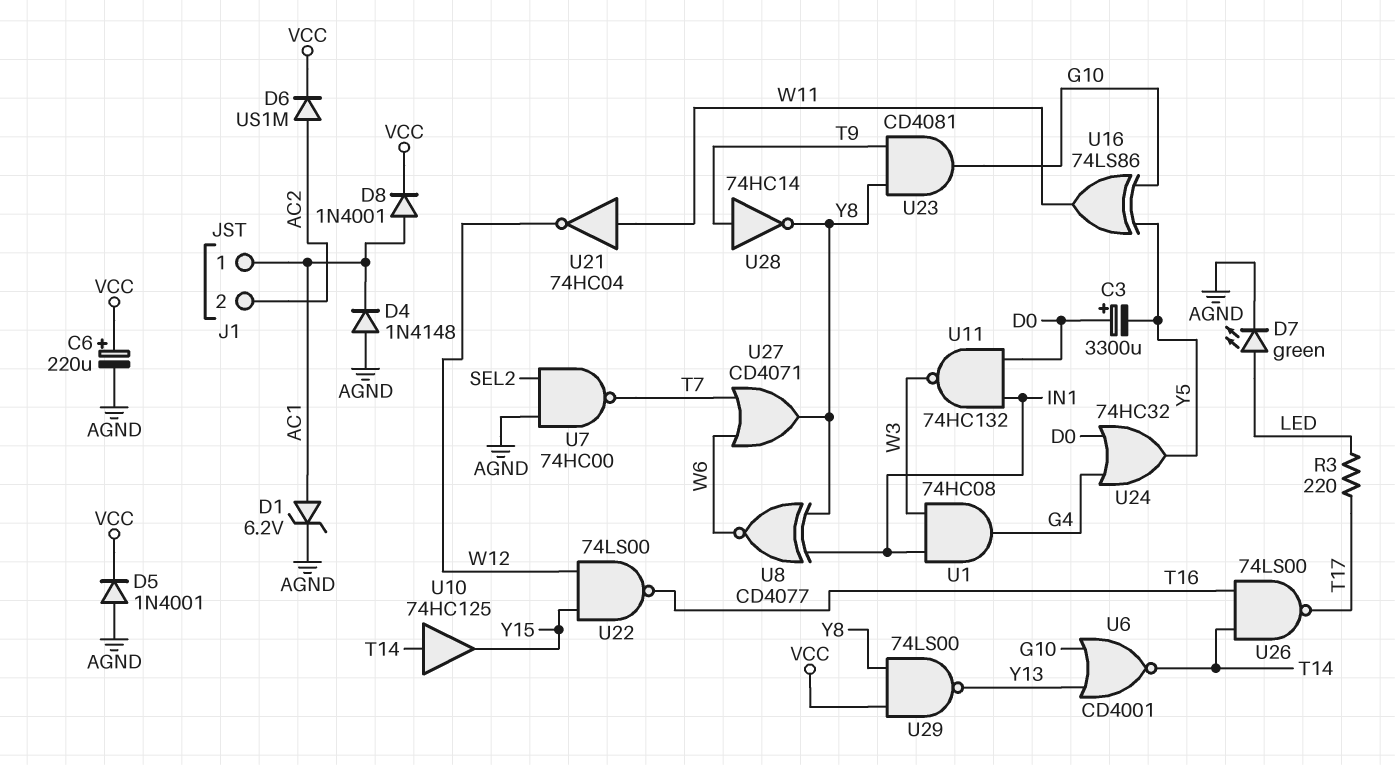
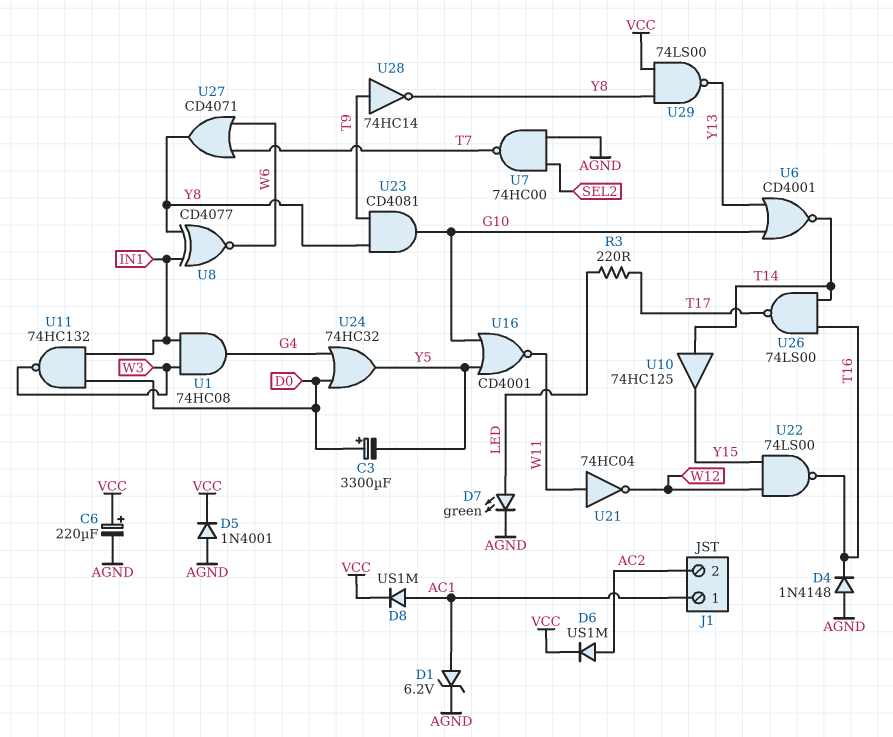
D4: diode 1N4148 (A AGND, K AC1) -> diode 1N4148 (A AGND, K T16)
D8: diode 1N4001 (A AC1, K VCC) -> diode US1M (A AC1, K VCC)
U16: XOR 74LS86 (in G10, in Y5, out W11) -> NOR CD4001 (in G10, in Y5, out W11)

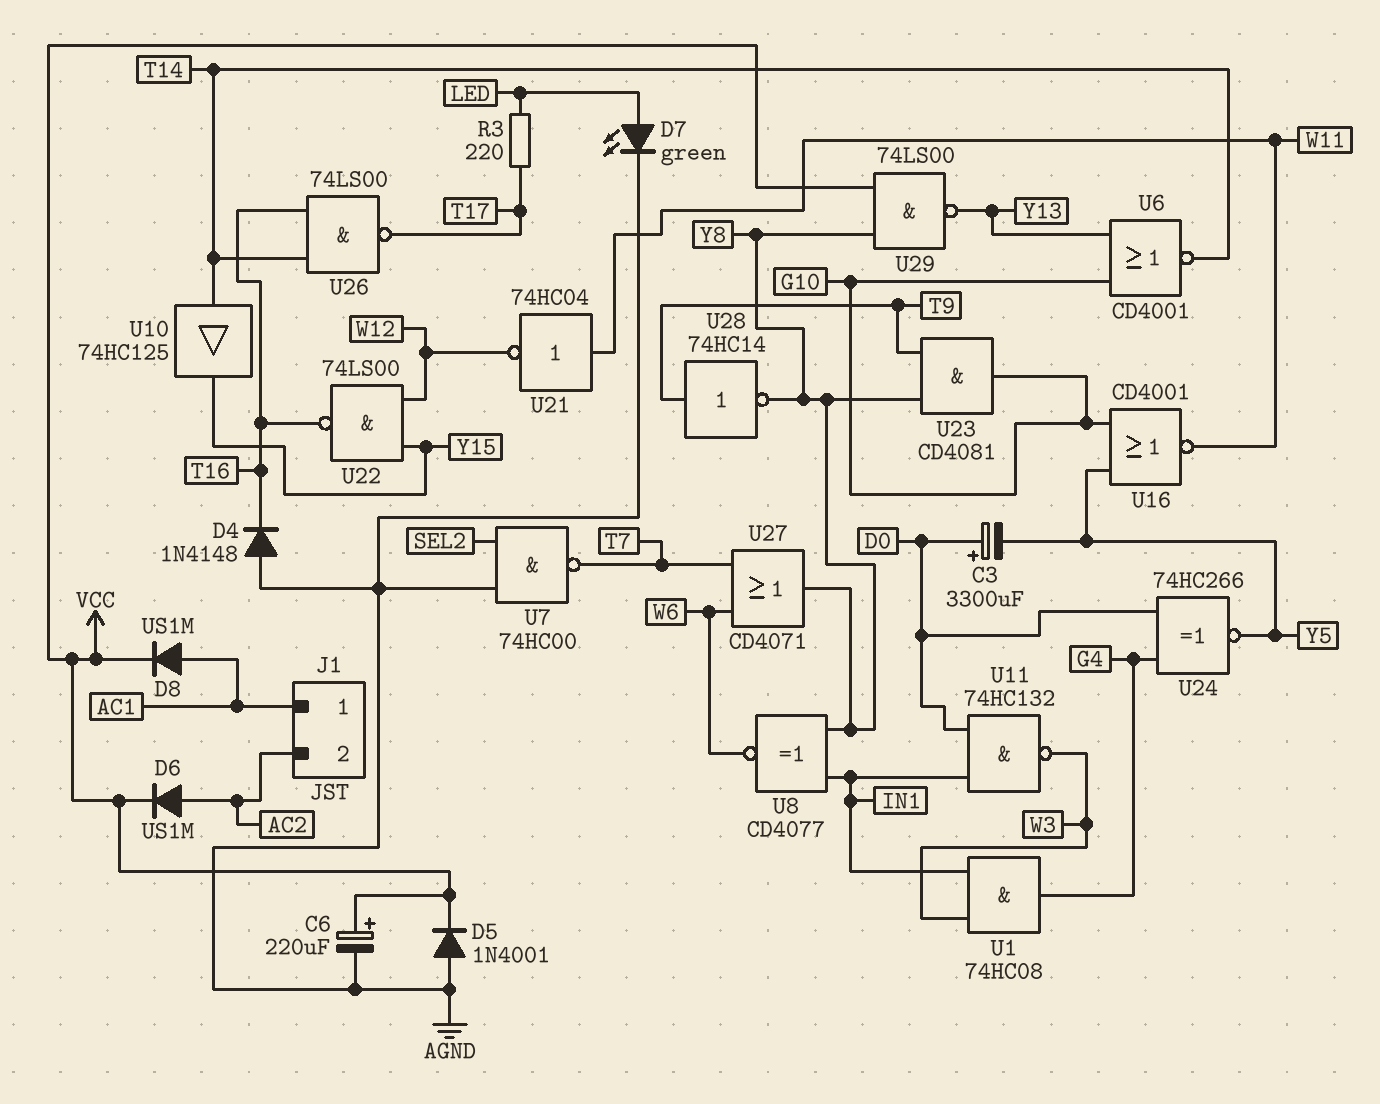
D1: zener 6.2V (A AC1, K AGND) -> none
U24: OR 74HC32 (in D0, in G4, out Y5) -> XNOR 74HC266 (in D0, in G4, out Y5)

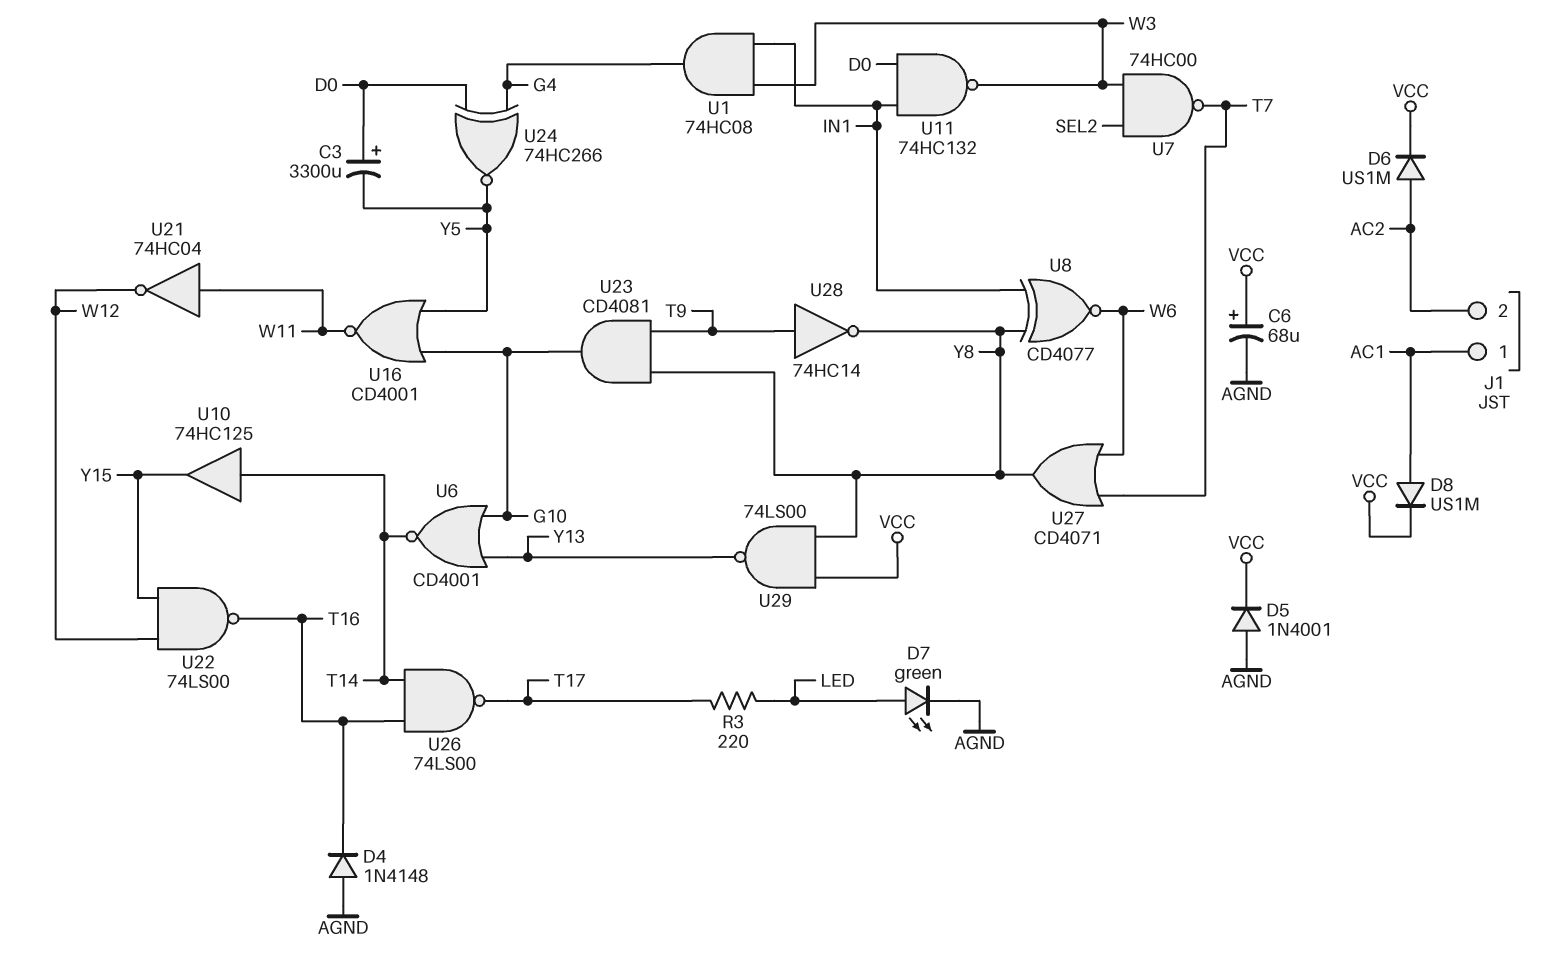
C6: 220uF (plus VCC, minus AGND) -> 68uF (plus VCC, minus AGND)
U7: NAND 74HC00 (in AGND, in SEL2, out T7) -> NAND 74HC00 (in SEL2, in W3, out T7)

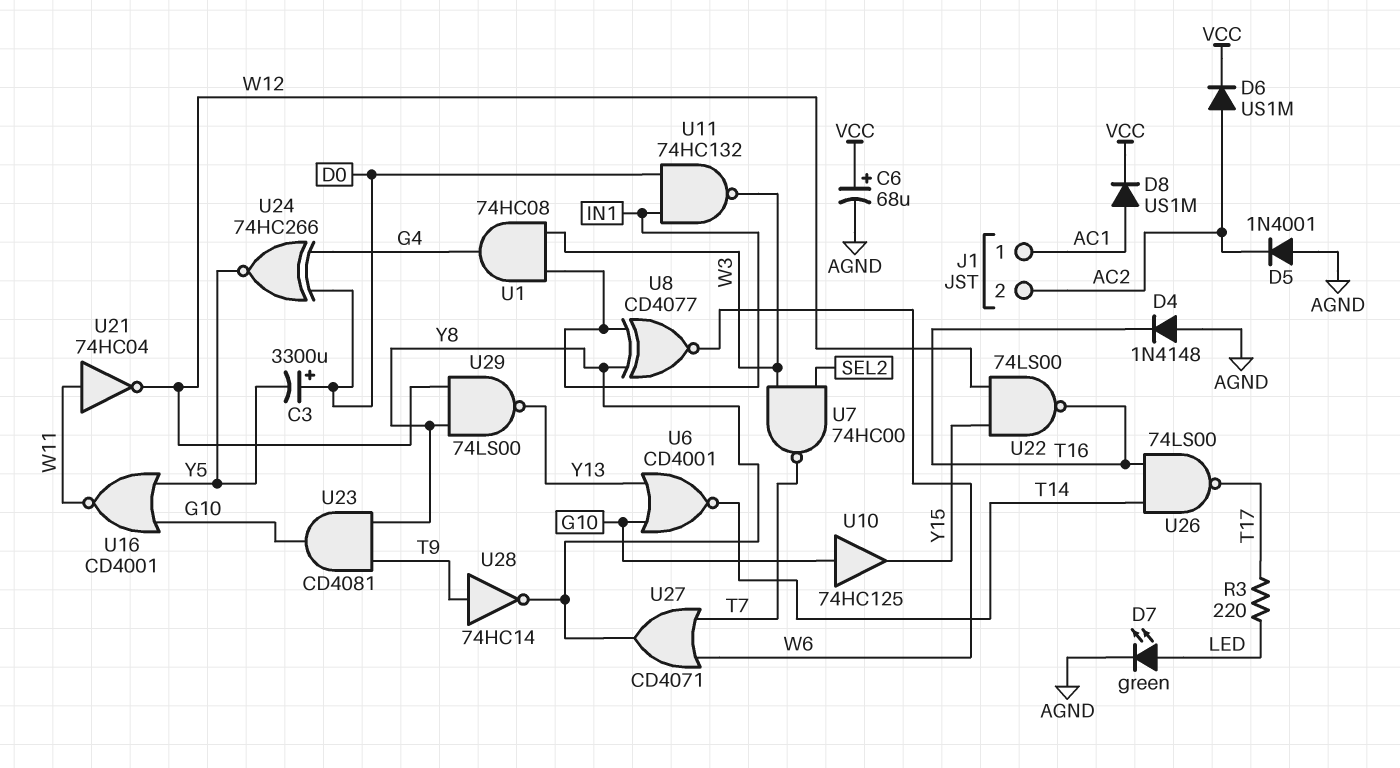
D5: diode 1N4001 (A AGND, K VCC) -> diode 1N4001 (A AGND, K AC2)
U10: buffer 74HC125 (in T14, out Y15) -> buffer 74HC125 (in G10, out Y15)
U29: NAND 74LS00 (in VCC, in Y8, out Y13) -> NAND 74LS00 (in W12, in Y8, out Y13)

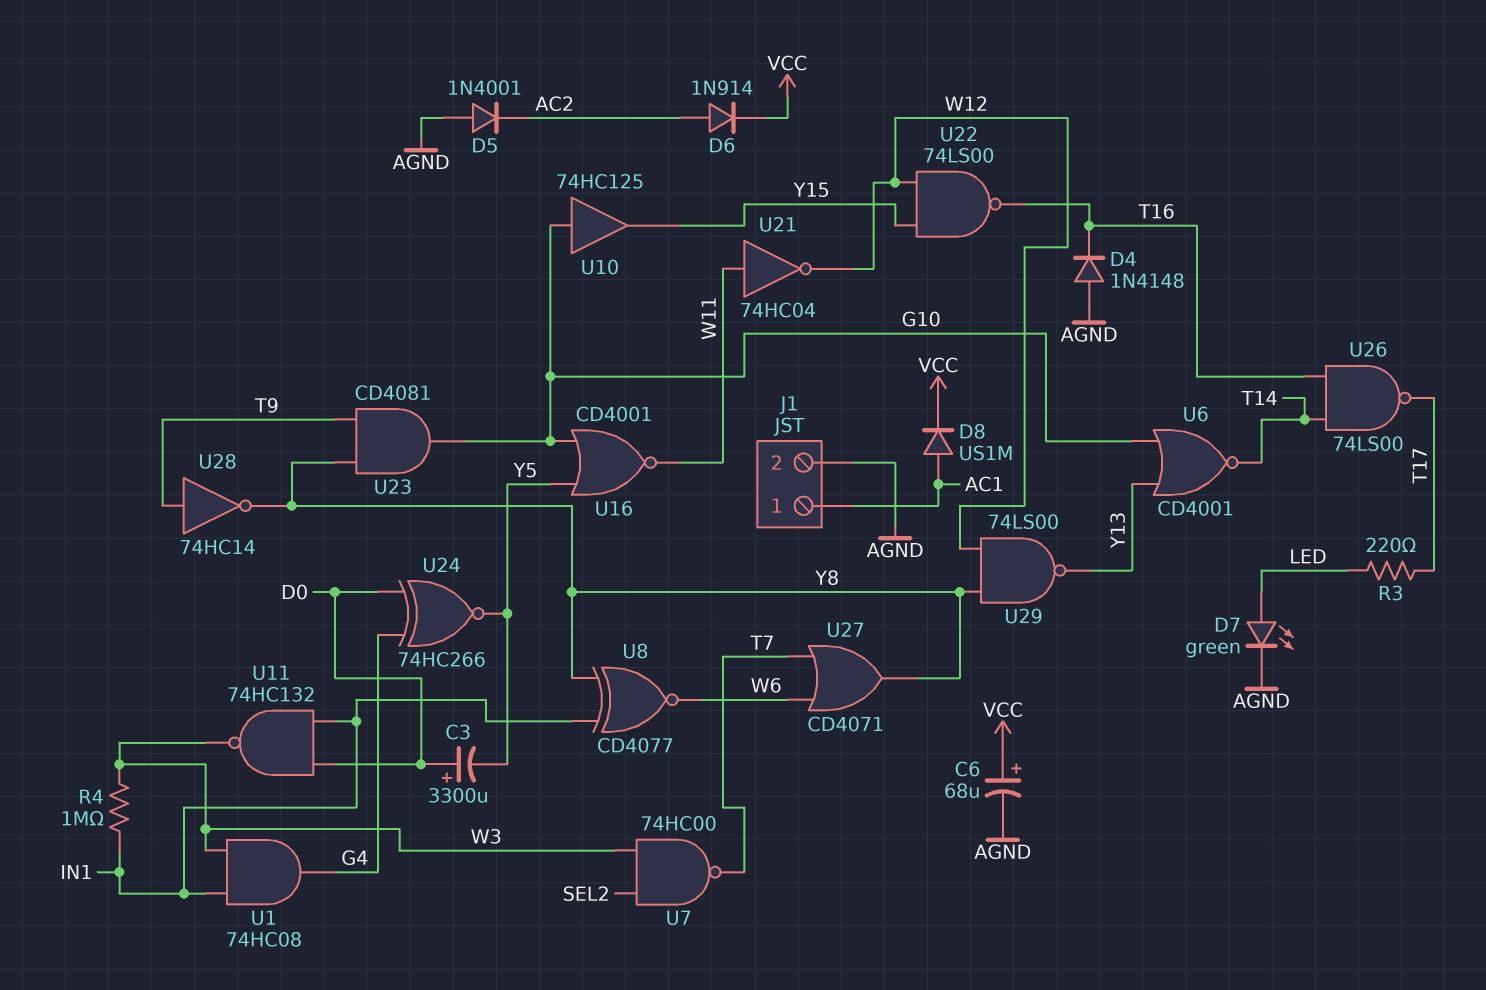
D6: diode US1M (A AC2, K VCC) -> diode 1N914 (A AC2, K VCC)
J1 pin 2: AC2 -> AGND
R4: none -> 1M (IN1, W3)

